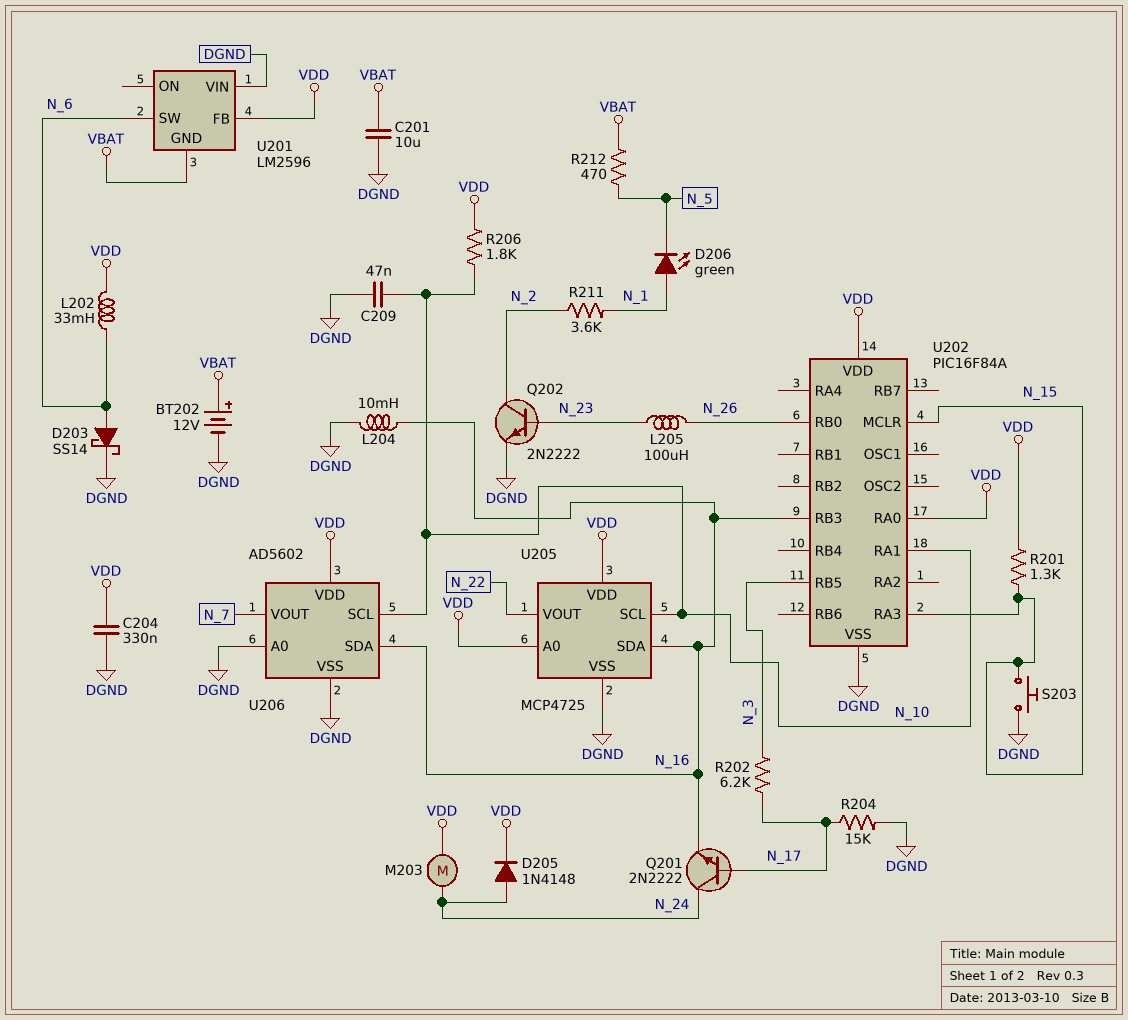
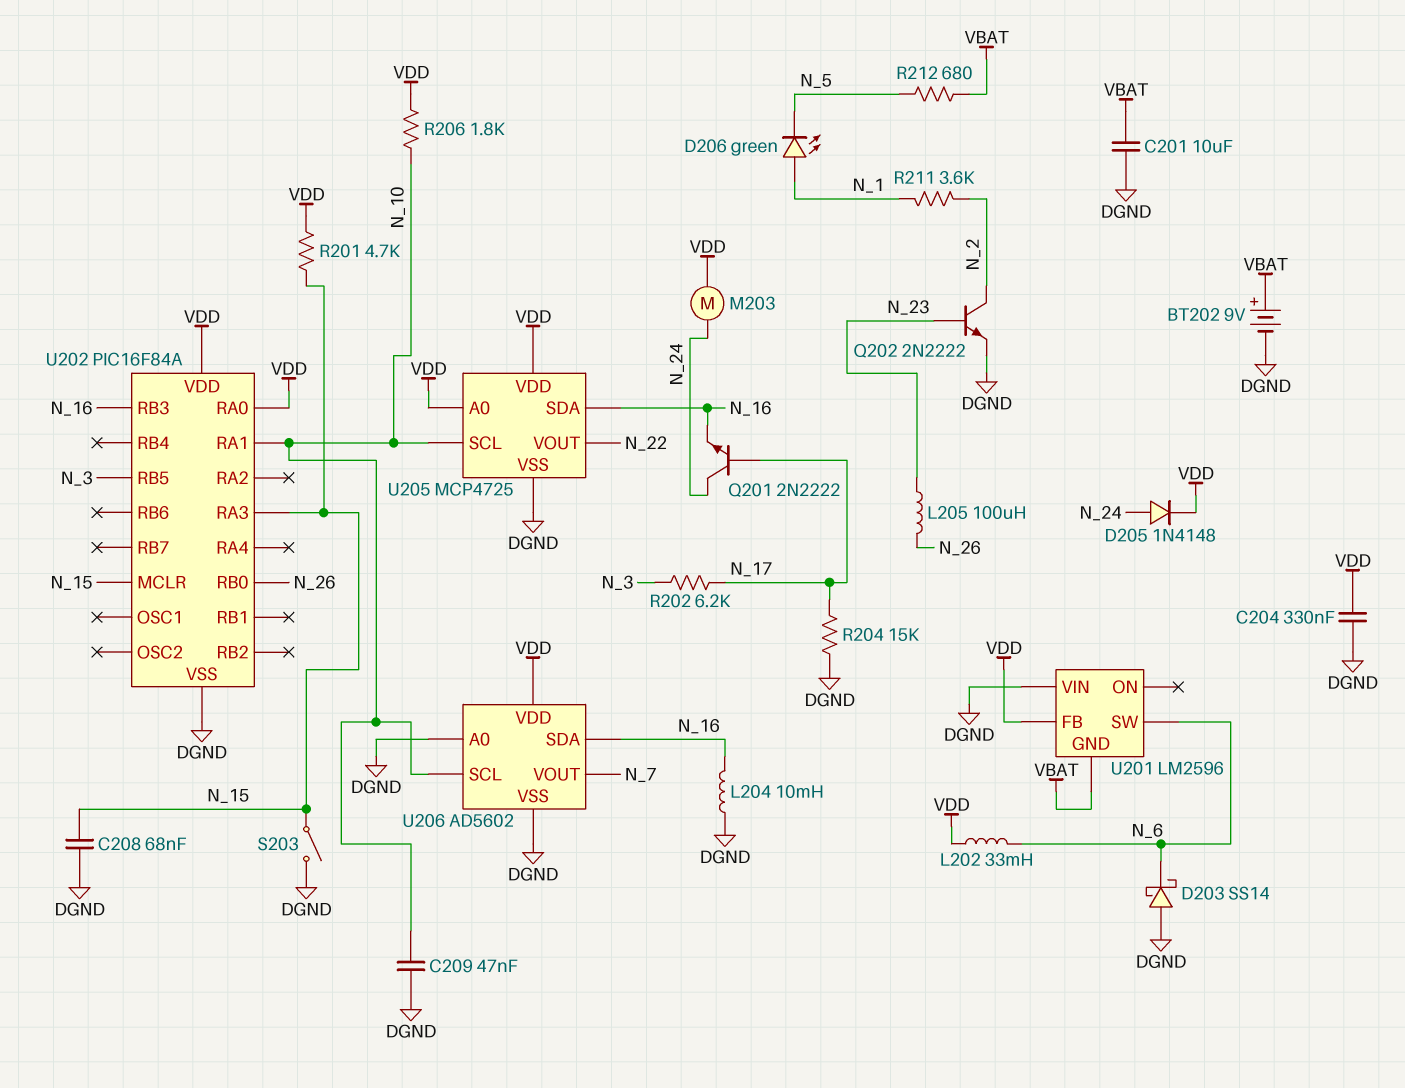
BT202: 12V (plus VBAT, minus DGND) -> 9V (plus VBAT, minus DGND)
C208: none -> 68nF (DGND, N_15)
D203: schottky SS14 (A N_6, K DGND) -> schottky SS14 (A DGND, K N_6)
R201: 1.3k (N_15, VDD) -> 4.7k (N_15, VDD)
R212: 470 (N_5, VBAT) -> 680 (N_5, VBAT)
S203: button (DGND, N_15) -> switch (DGND, N_15)

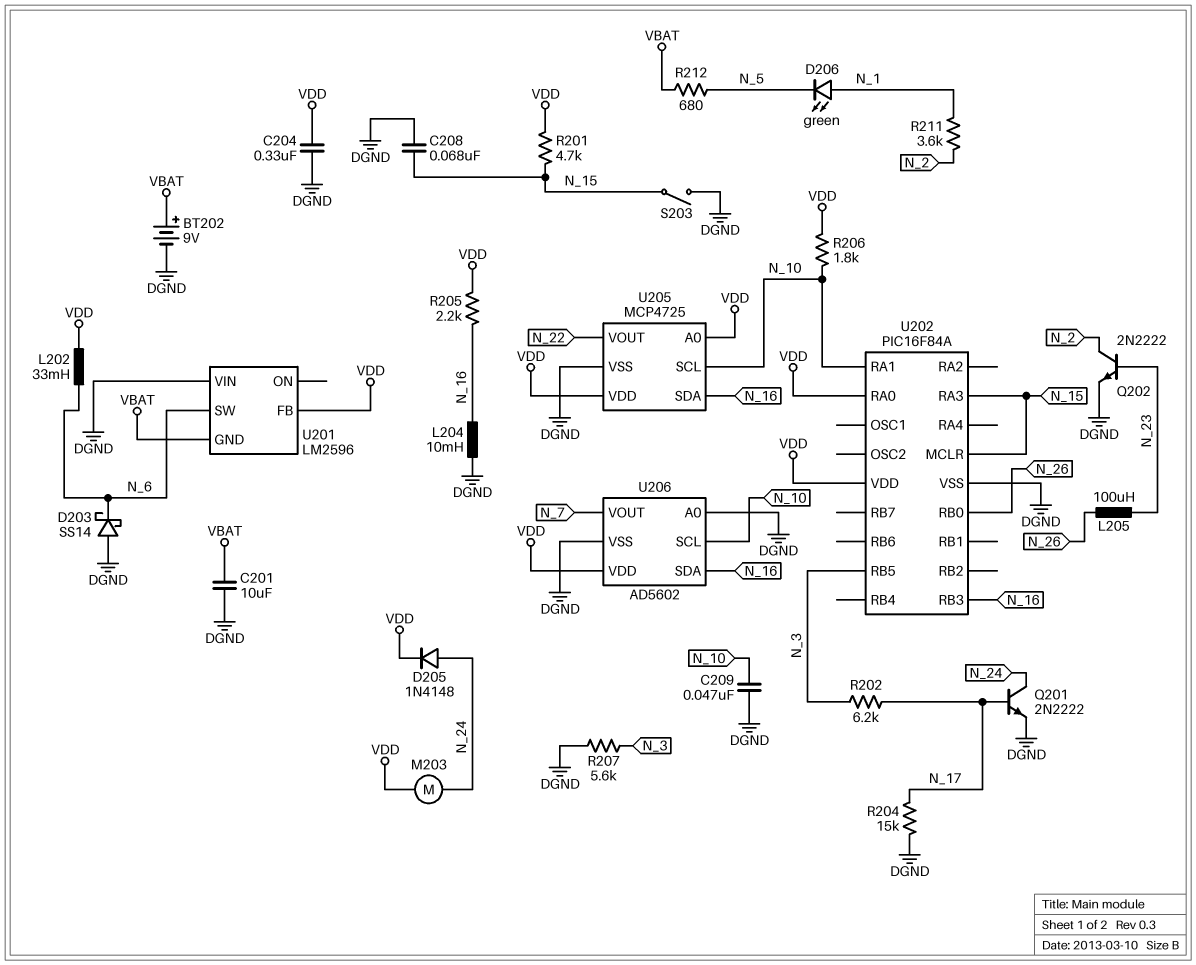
Q201: NPN 2N2222 (B N_17, C N_24, E N_16) -> NPN 2N2222 (B N_17, C N_24, E DGND)
R205: none -> 2.2k (N_16, VDD)
R207: none -> 5.6k (DGND, N_3)

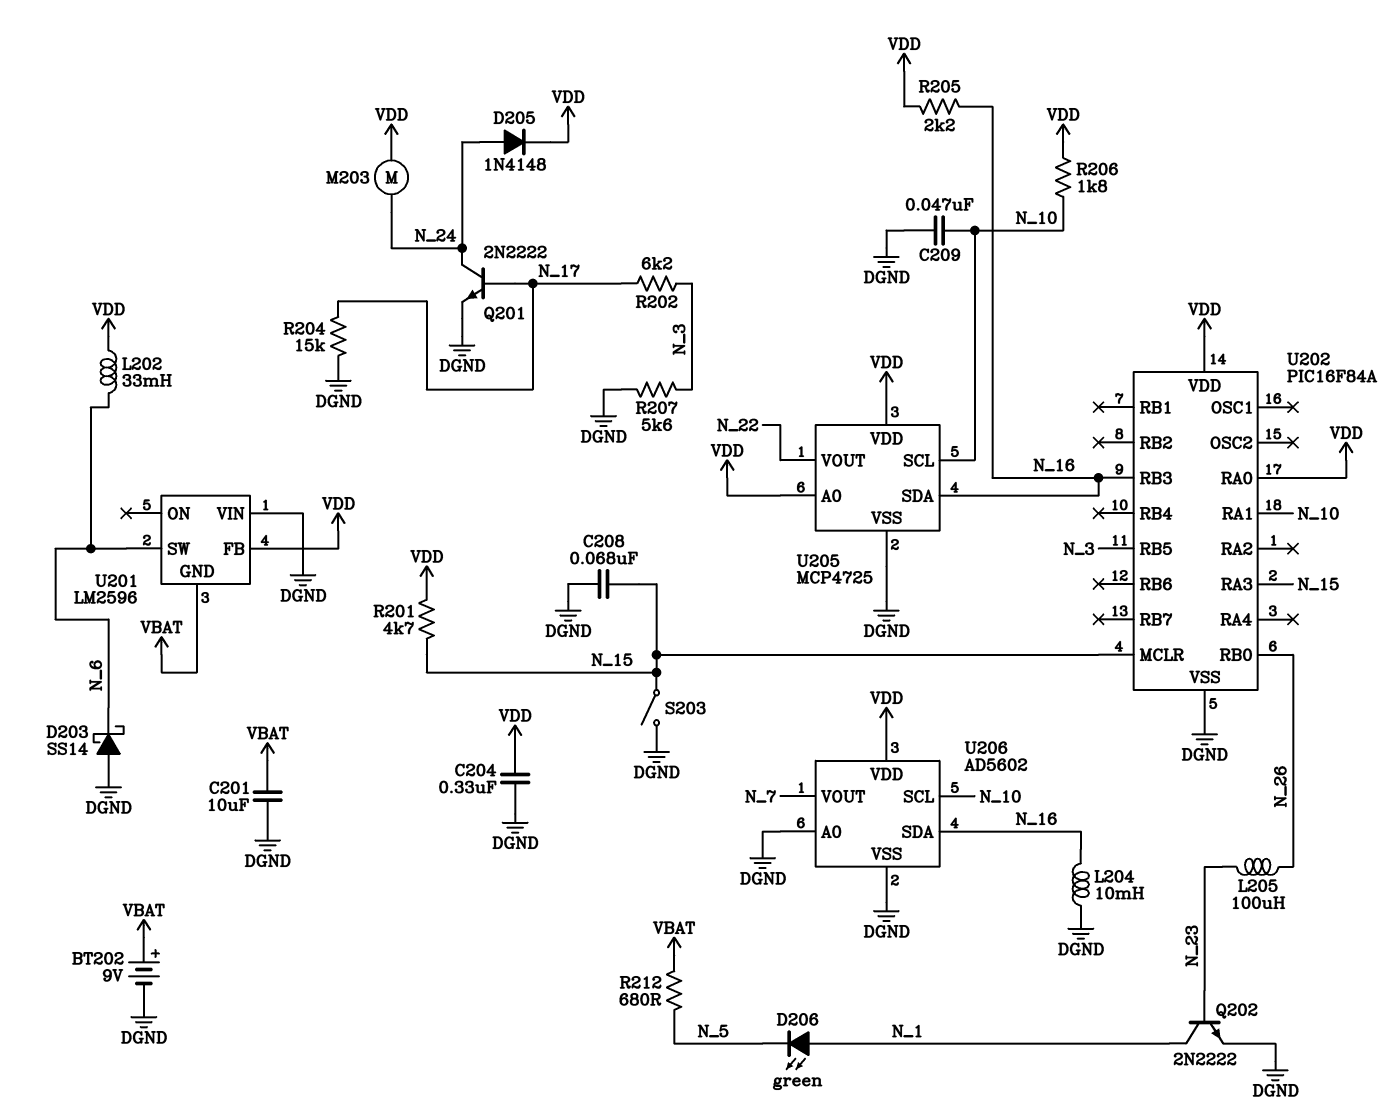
Q202: NPN 2N2222 (B N_23, C N_2, E DGND) -> NPN 2N2222 (B N_23, C N_1, E DGND)
R211: 3.6k (N_1, N_2) -> none

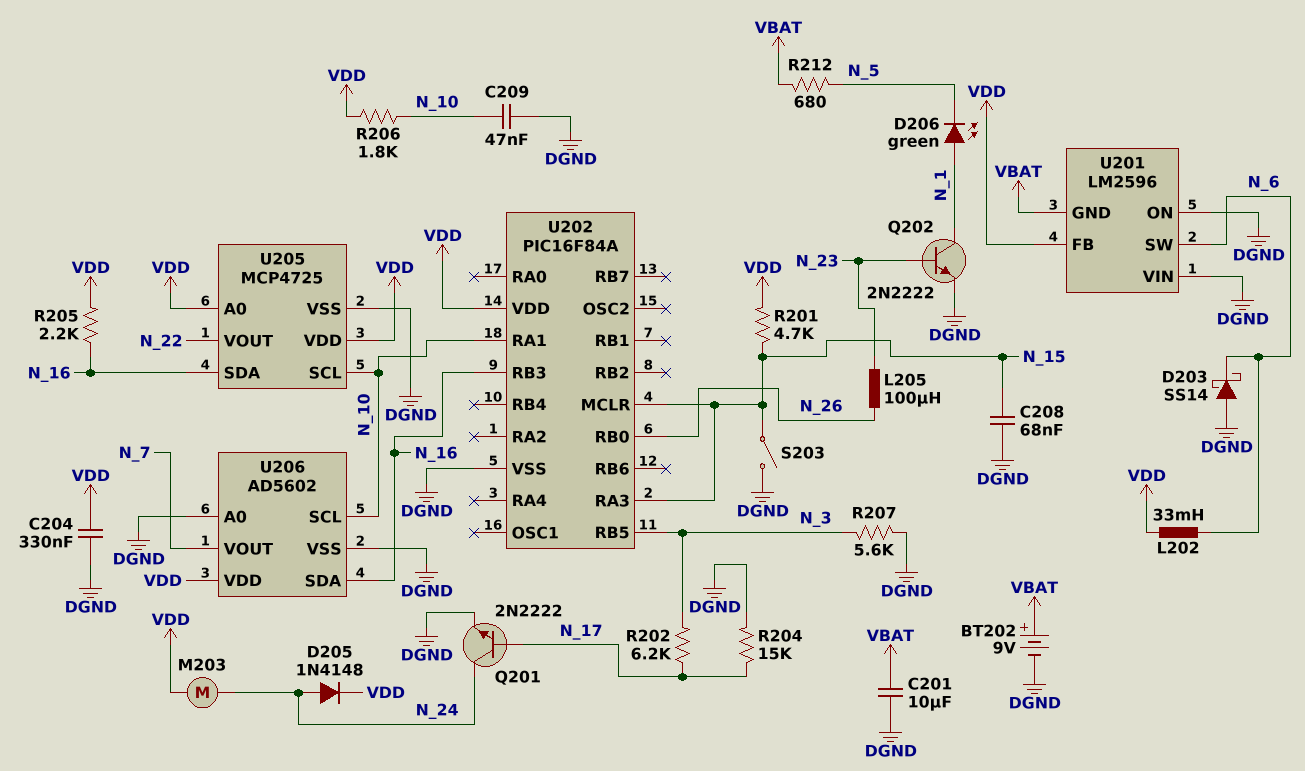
L204: 10mH (DGND, N_16) -> none
U201 pin ON: none -> DGND
U202 pin RA0: VDD -> none

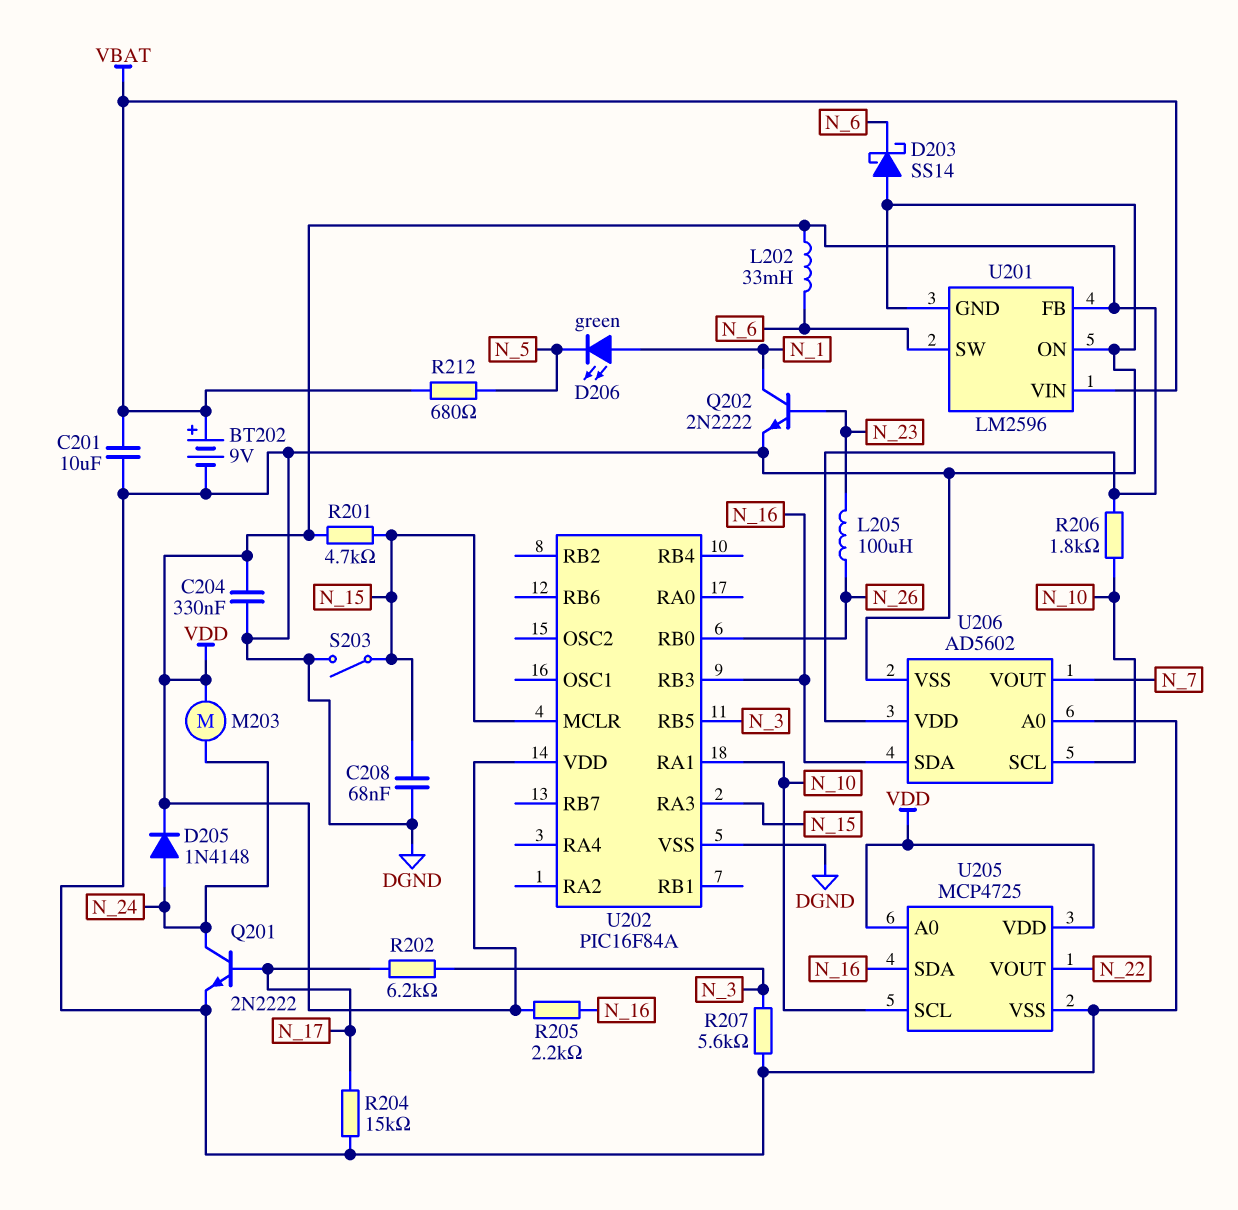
C209: 47nF (DGND, N_10) -> none
U201 pin GND: VBAT -> DGND
U201 pin VIN: DGND -> VBAT

